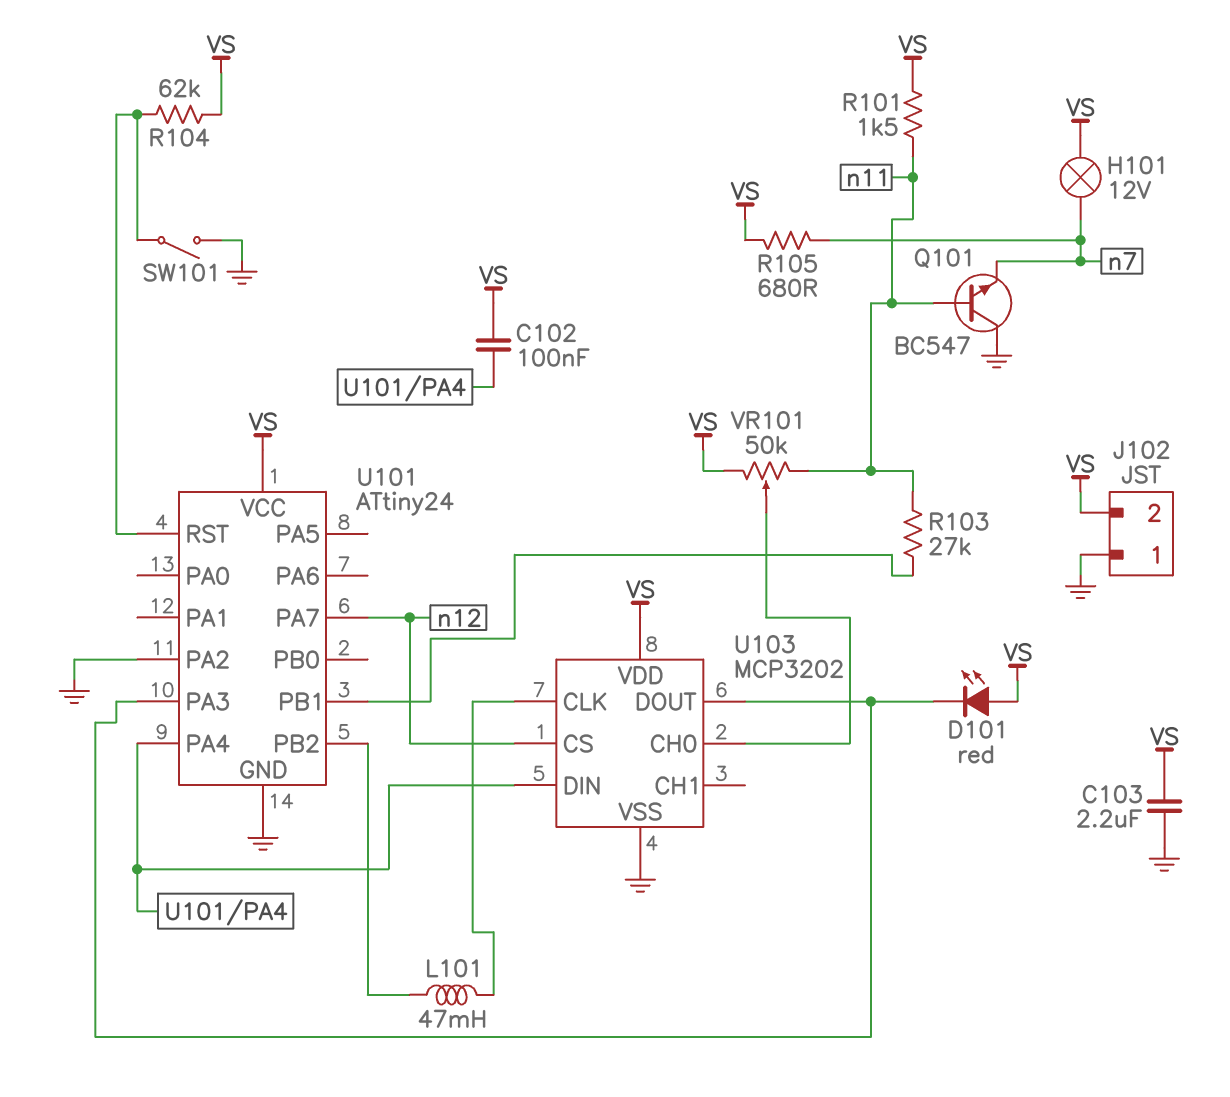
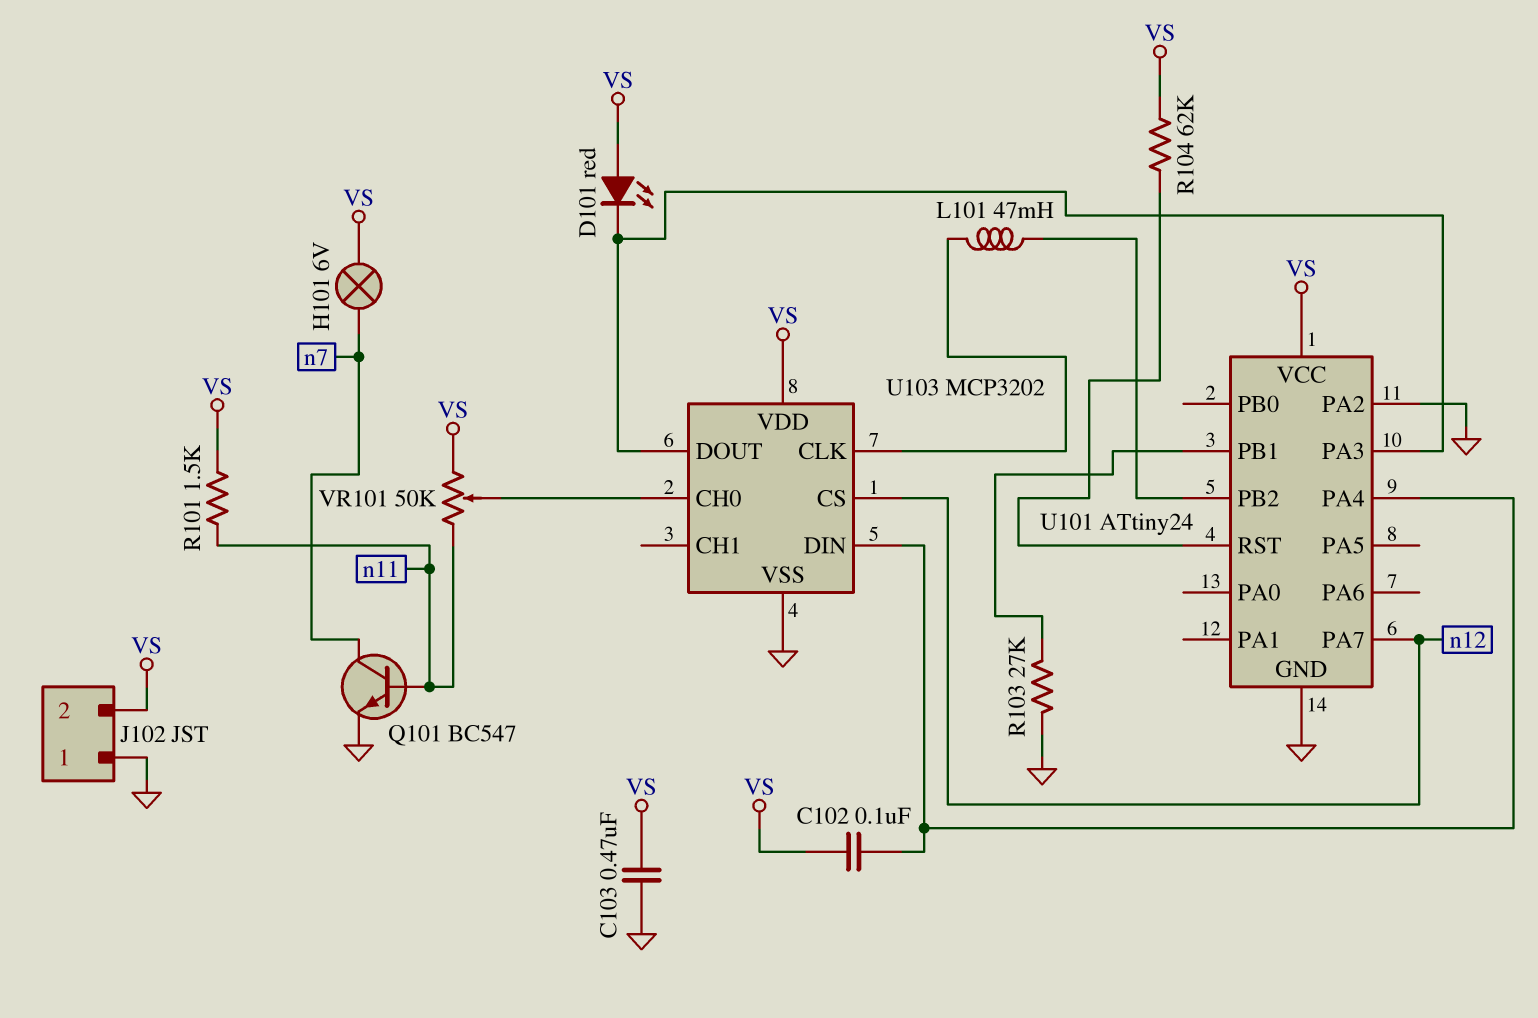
C103: 2.2uF (GND, VS) -> 470nF (GND, VS)
H101: lamp 12V (VS, n7) -> lamp 6V (VS, n7)
Q101: NPN BC547 (B n11, C GND, E n7) -> NPN BC547 (B n11, C n7, E GND)
R103: 27k (U101/PB1, n11) -> 27k (GND, U101/PB1)
R105: 680 (VS, n7) -> none
SW101: switch (GND, U101/RST) -> none

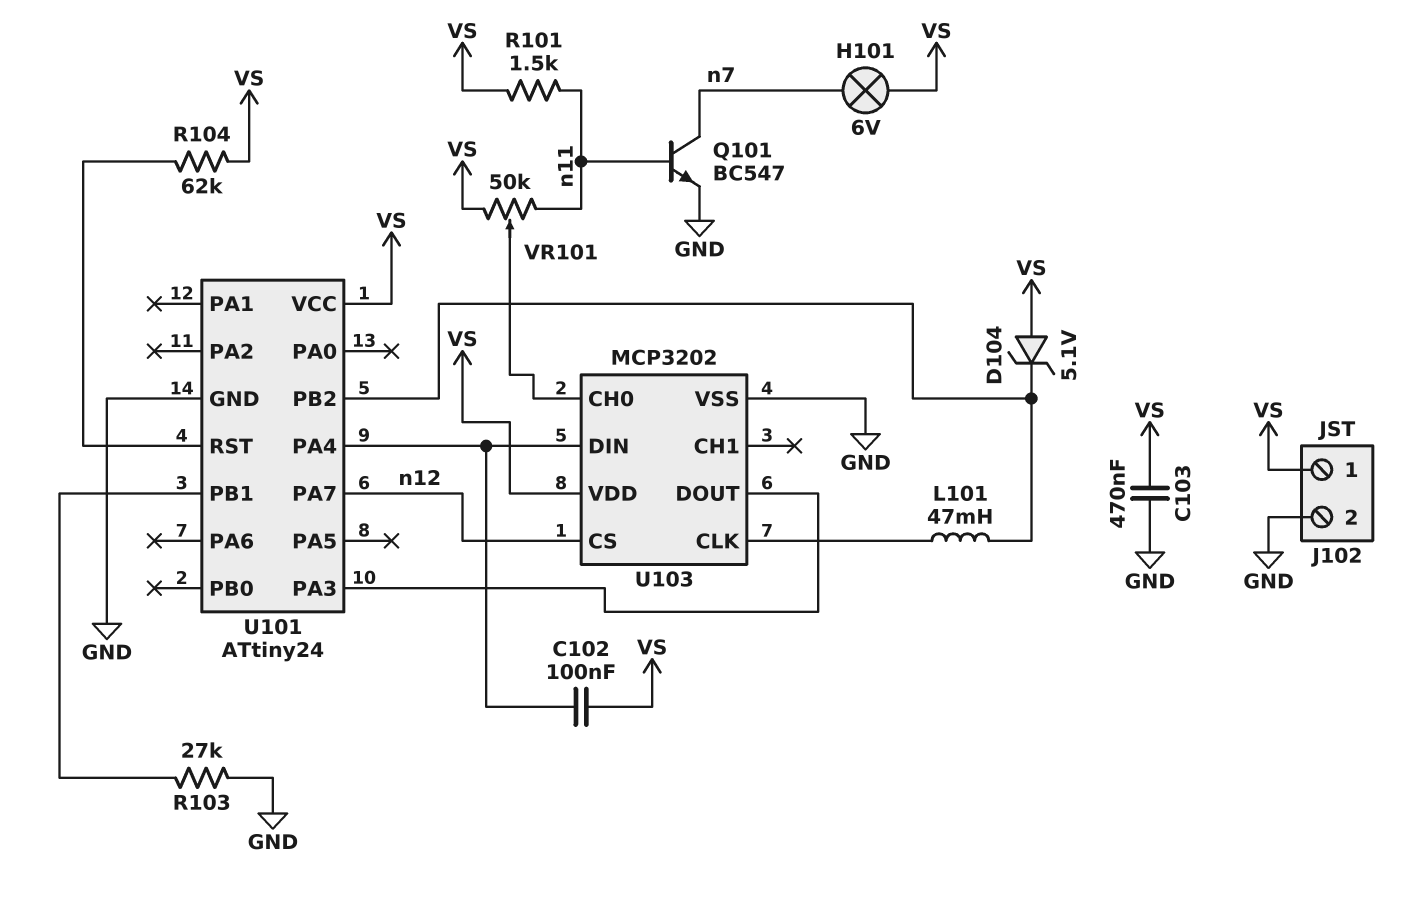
D101: LED red (A VS, K U101/PA3) -> none
D104: none -> zener 5.1V (A VS, K U101/PB2)
J102 pin 1: GND -> VS
J102 pin 2: VS -> GND
U101 pin PA2: GND -> none

